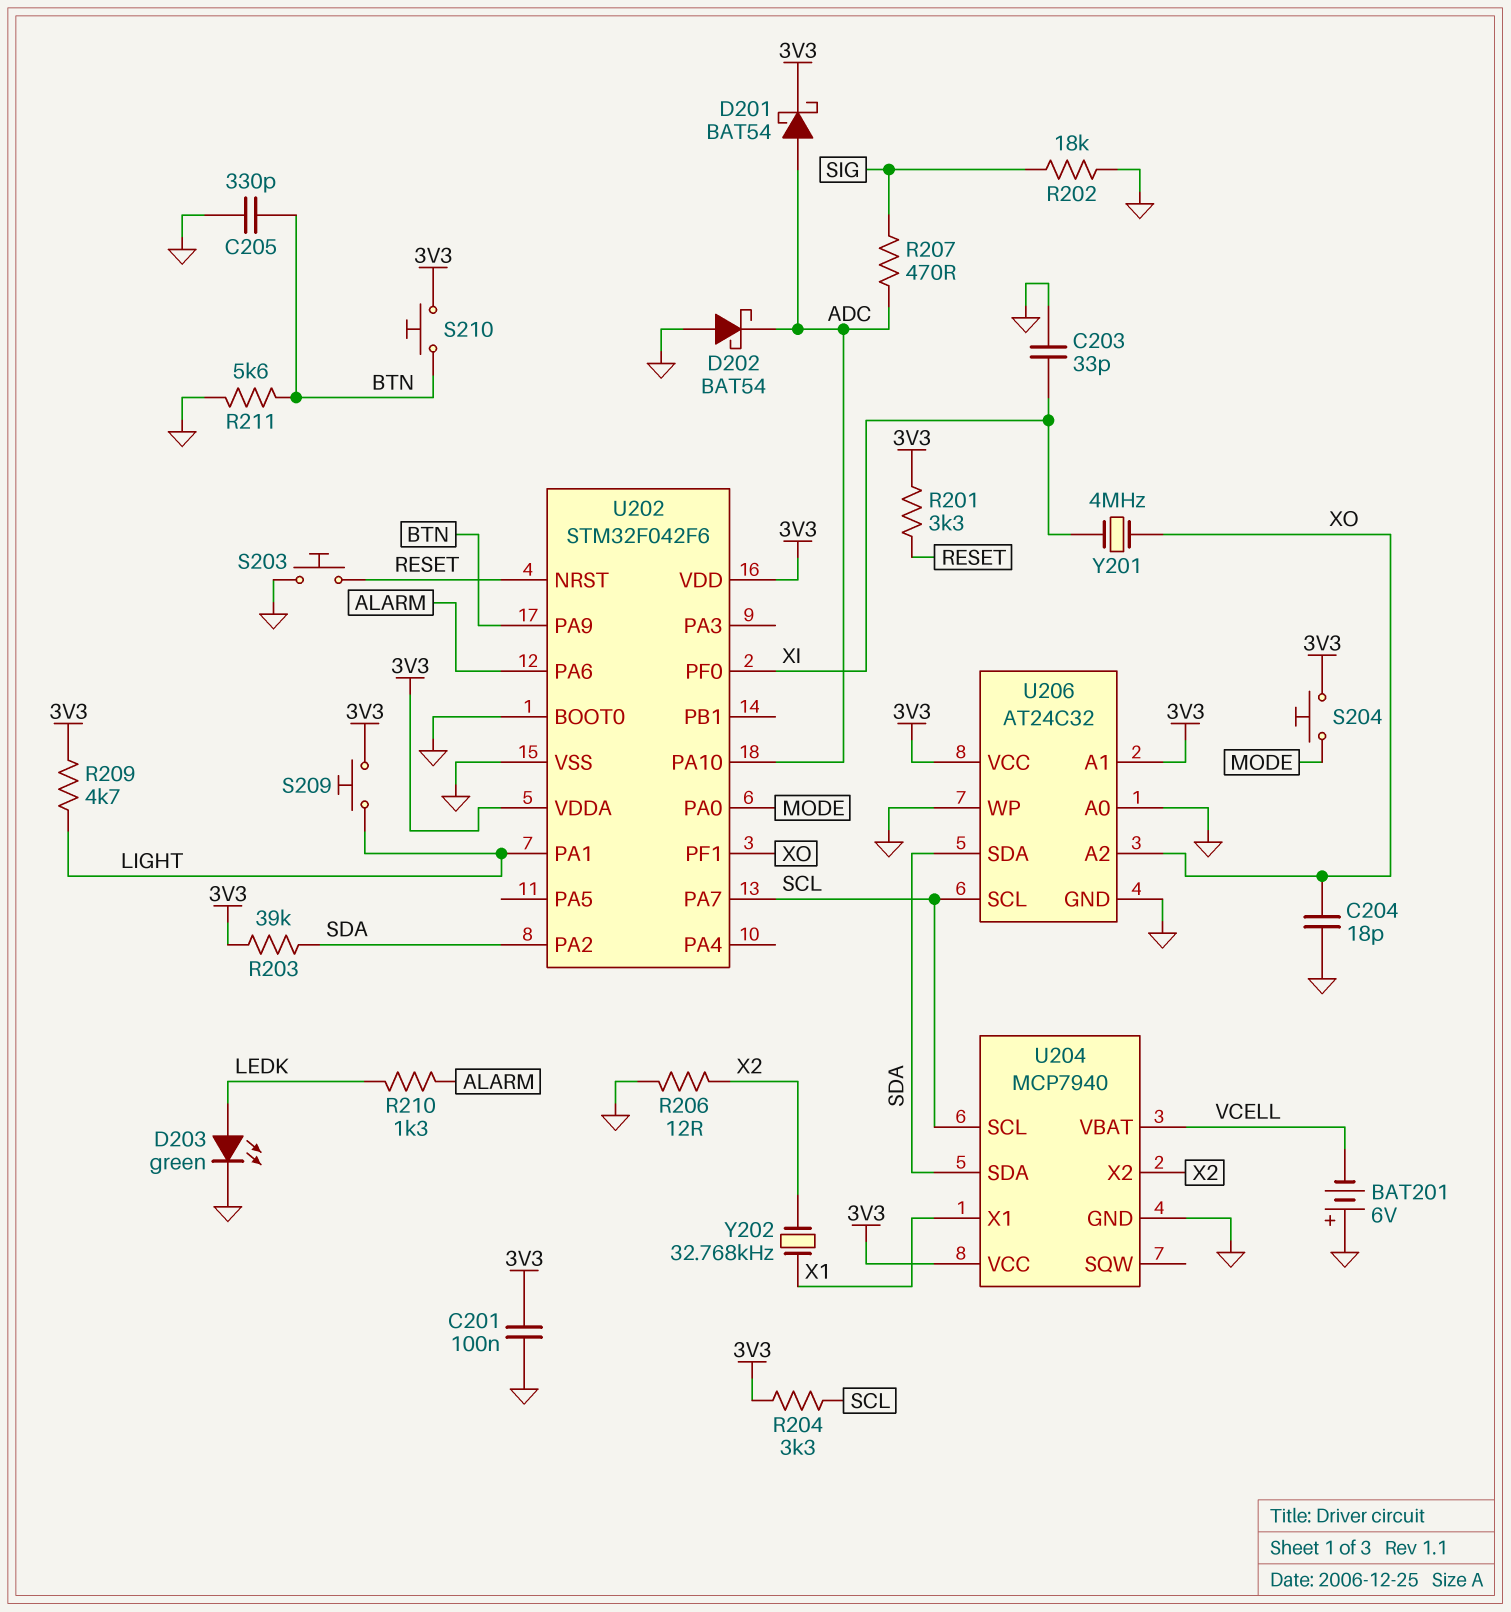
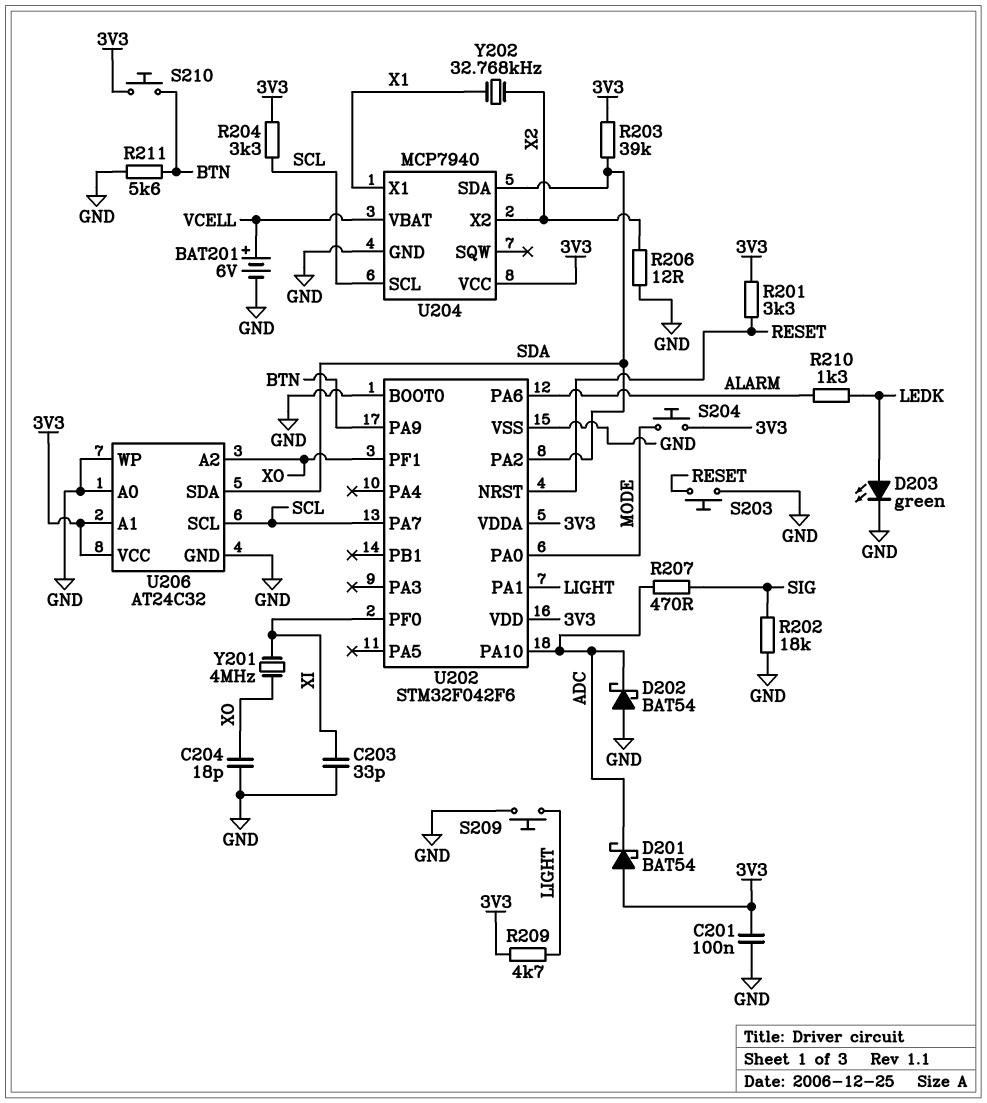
BAT201: 6V (plus GND, minus VCELL) -> 6V (plus VCELL, minus GND)
C205: 330pF (BTN, GND) -> none
D201: schottky BAT54 (A ADC, K 3V3) -> schottky BAT54 (A 3V3, K ADC)
S209: button (3V3, LIGHT) -> button (GND, LIGHT)

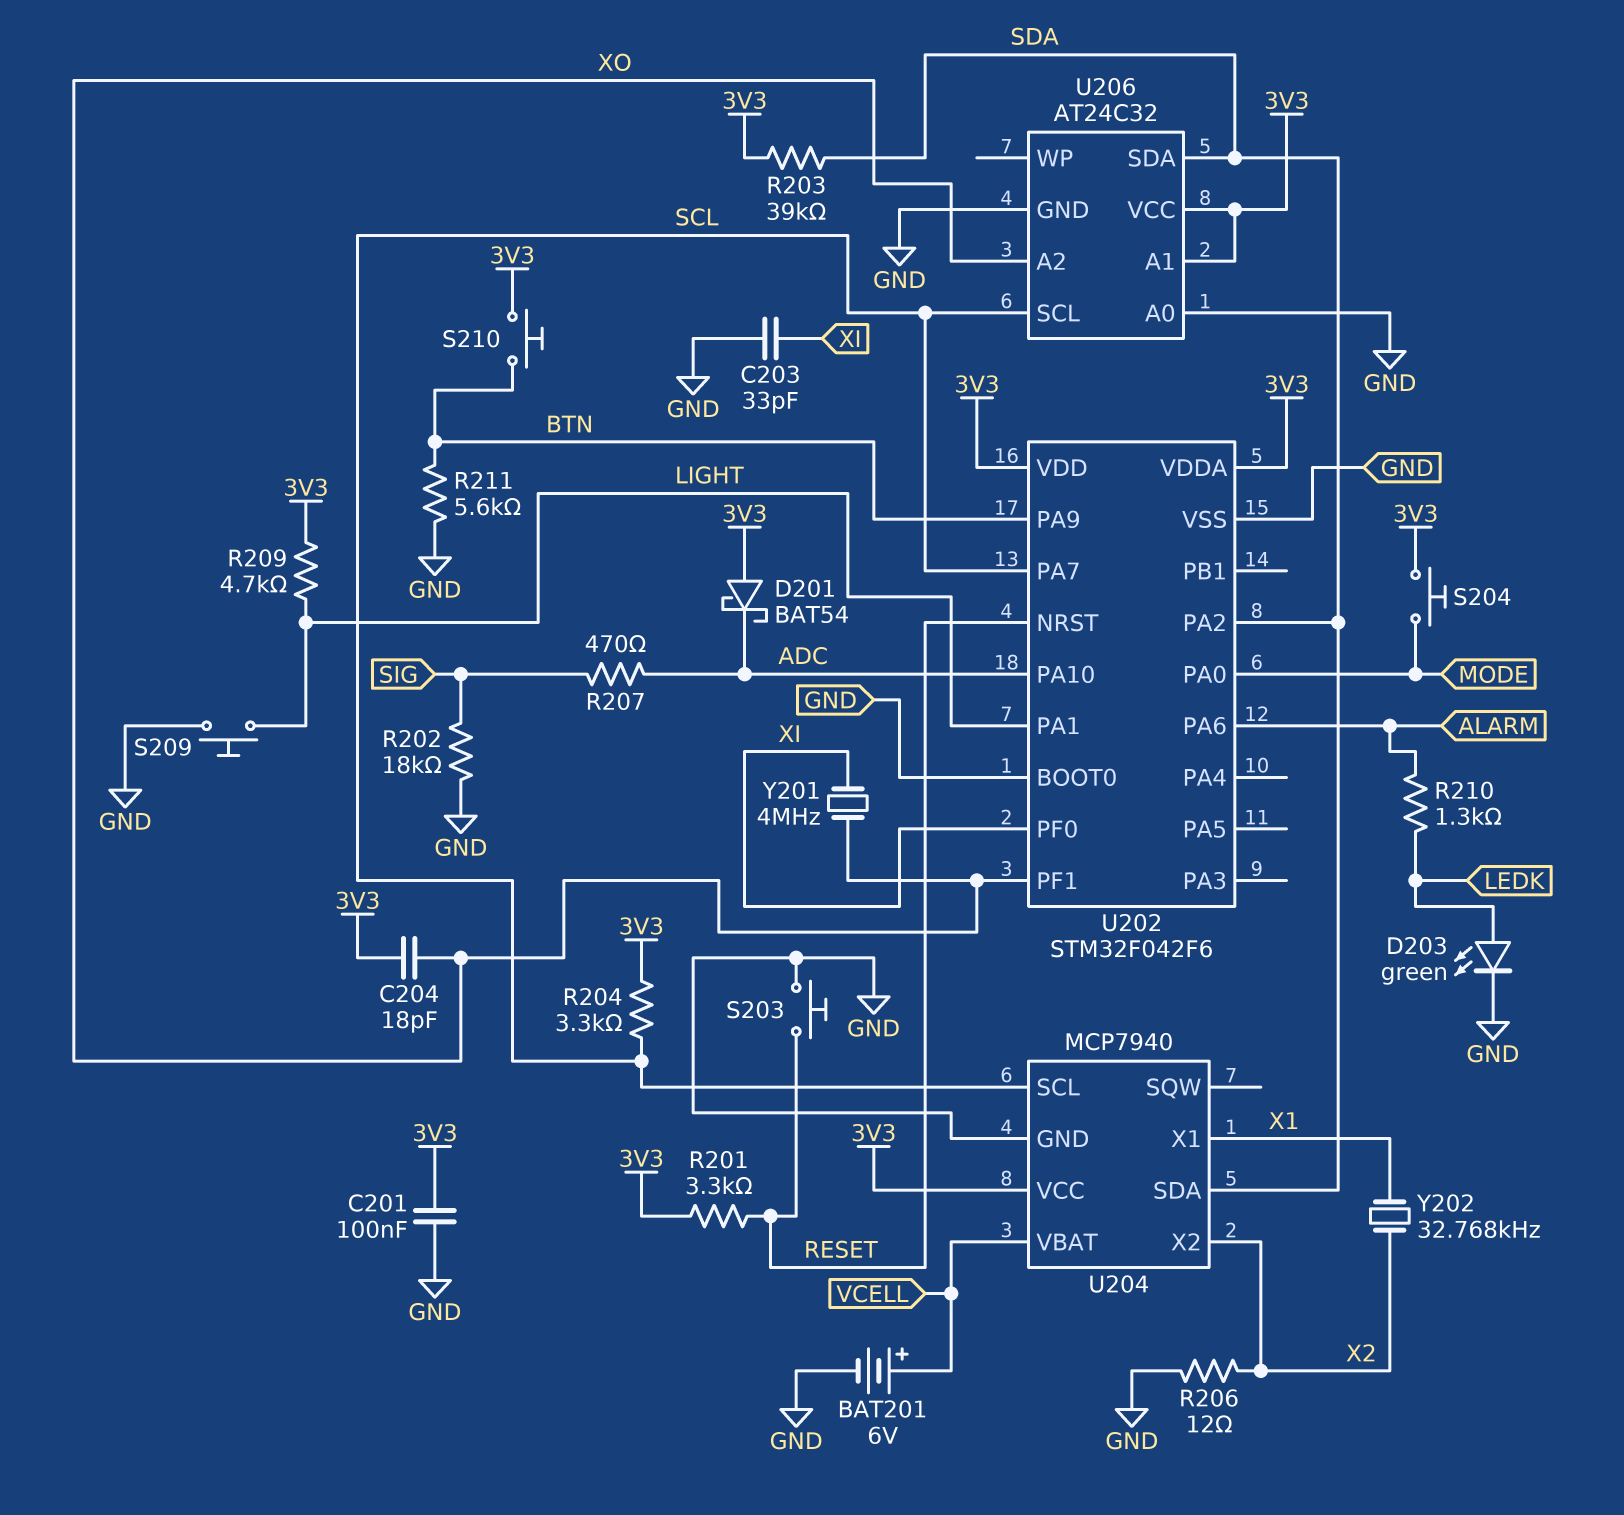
C204: 18pF (GND, XO) -> 18pF (3V3, XO)
D202: schottky BAT54 (A GND, K ADC) -> none
U206 pin WP: GND -> none

